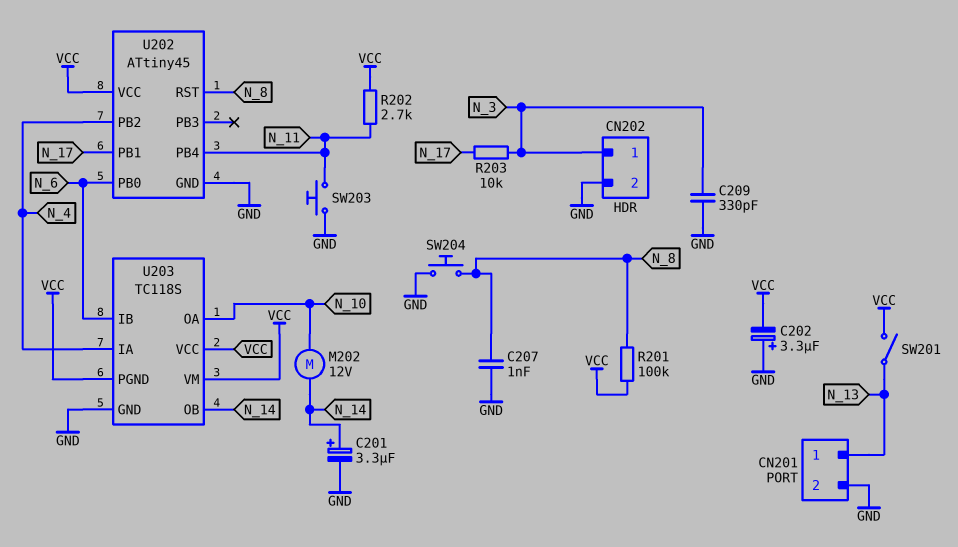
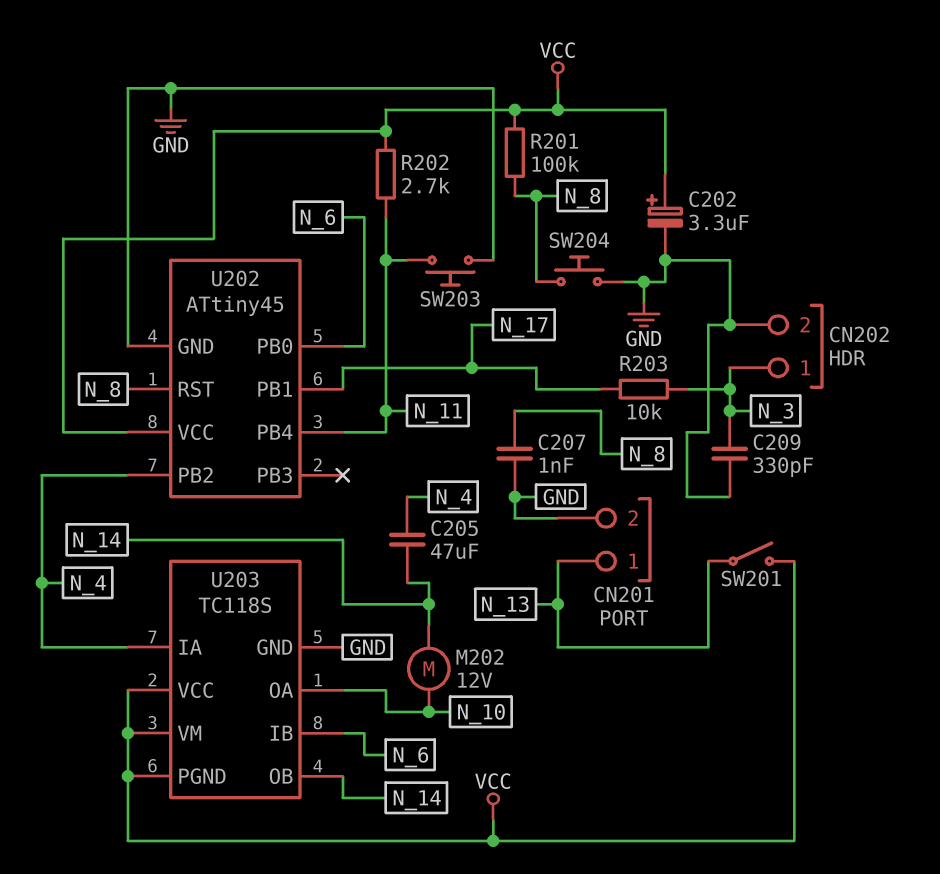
C201: 3.3uF (plus N_14, minus GND) -> none
C202: 3.3uF (plus GND, minus VCC) -> 3.3uF (plus VCC, minus GND)
C205: none -> 47uF (N_4, N_14)

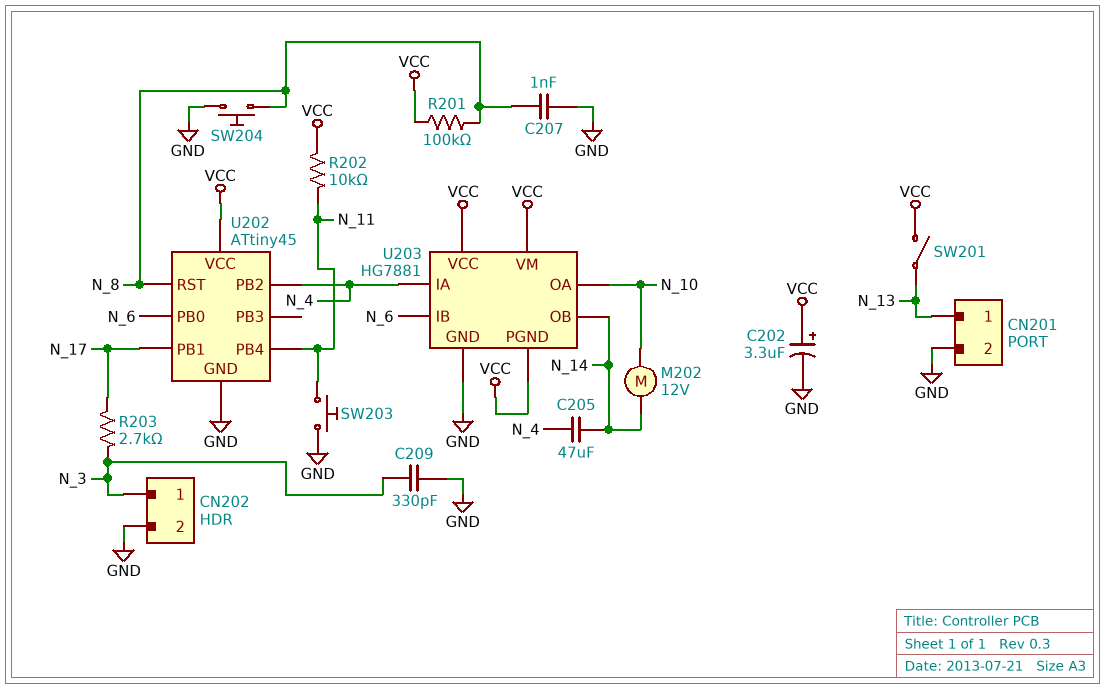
R202: 2.7k (N_11, VCC) -> 10k (N_11, VCC)
R203: 10k (N_3, N_17) -> 2.7k (N_3, N_17)
U203: TC118S -> HG7881

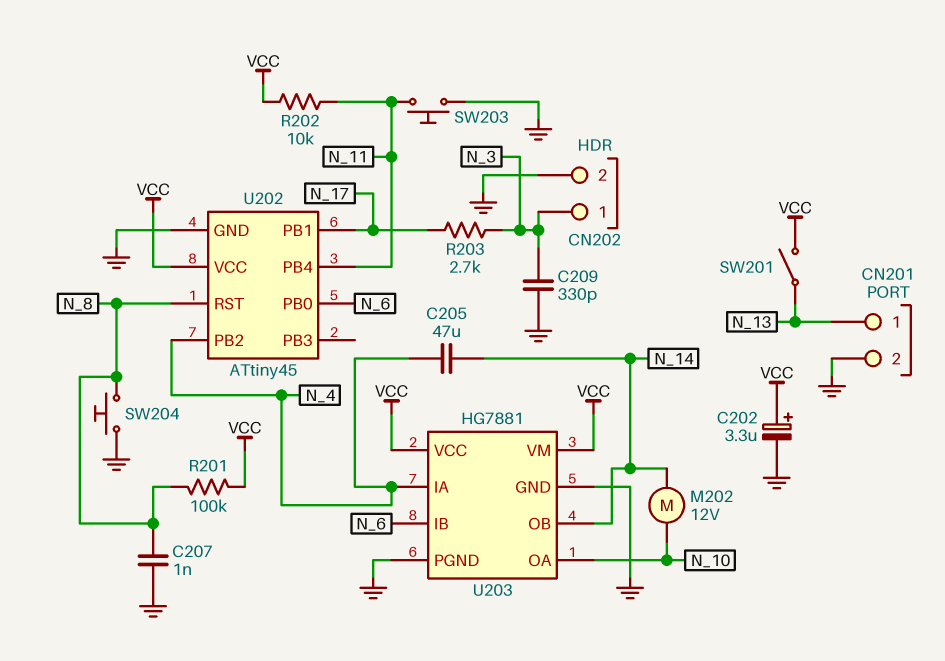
U203 pin PGND: VCC -> GND

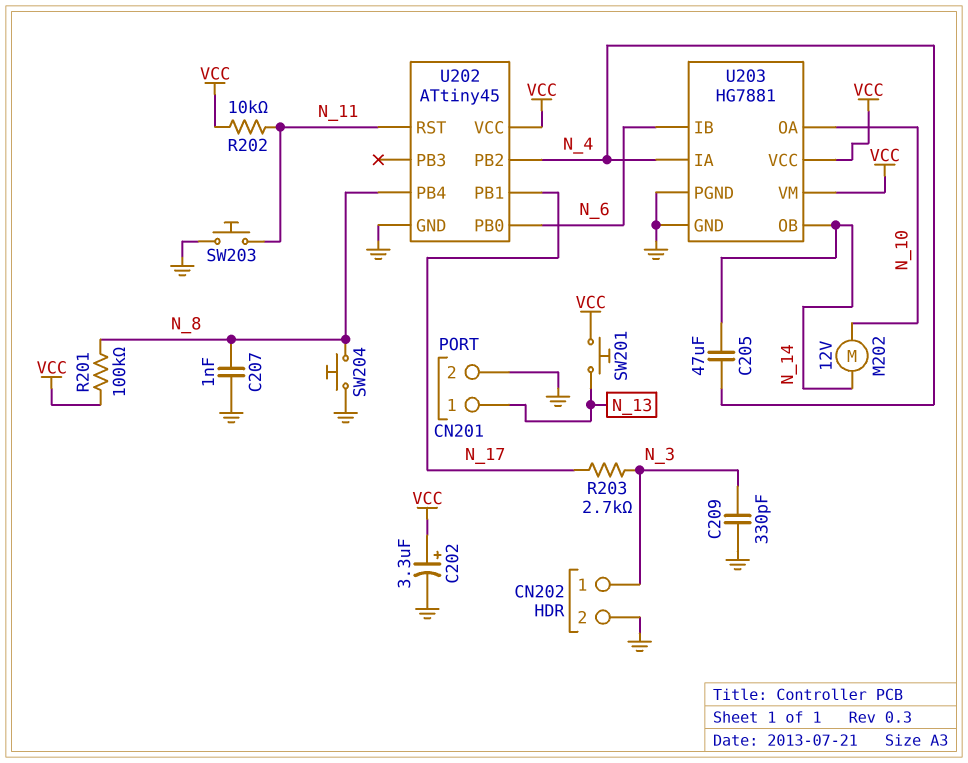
SW201: switch (N_13, VCC) -> button (N_13, VCC)
U202 pin PB4: N_11 -> N_8
U202 pin RST: N_8 -> N_11

